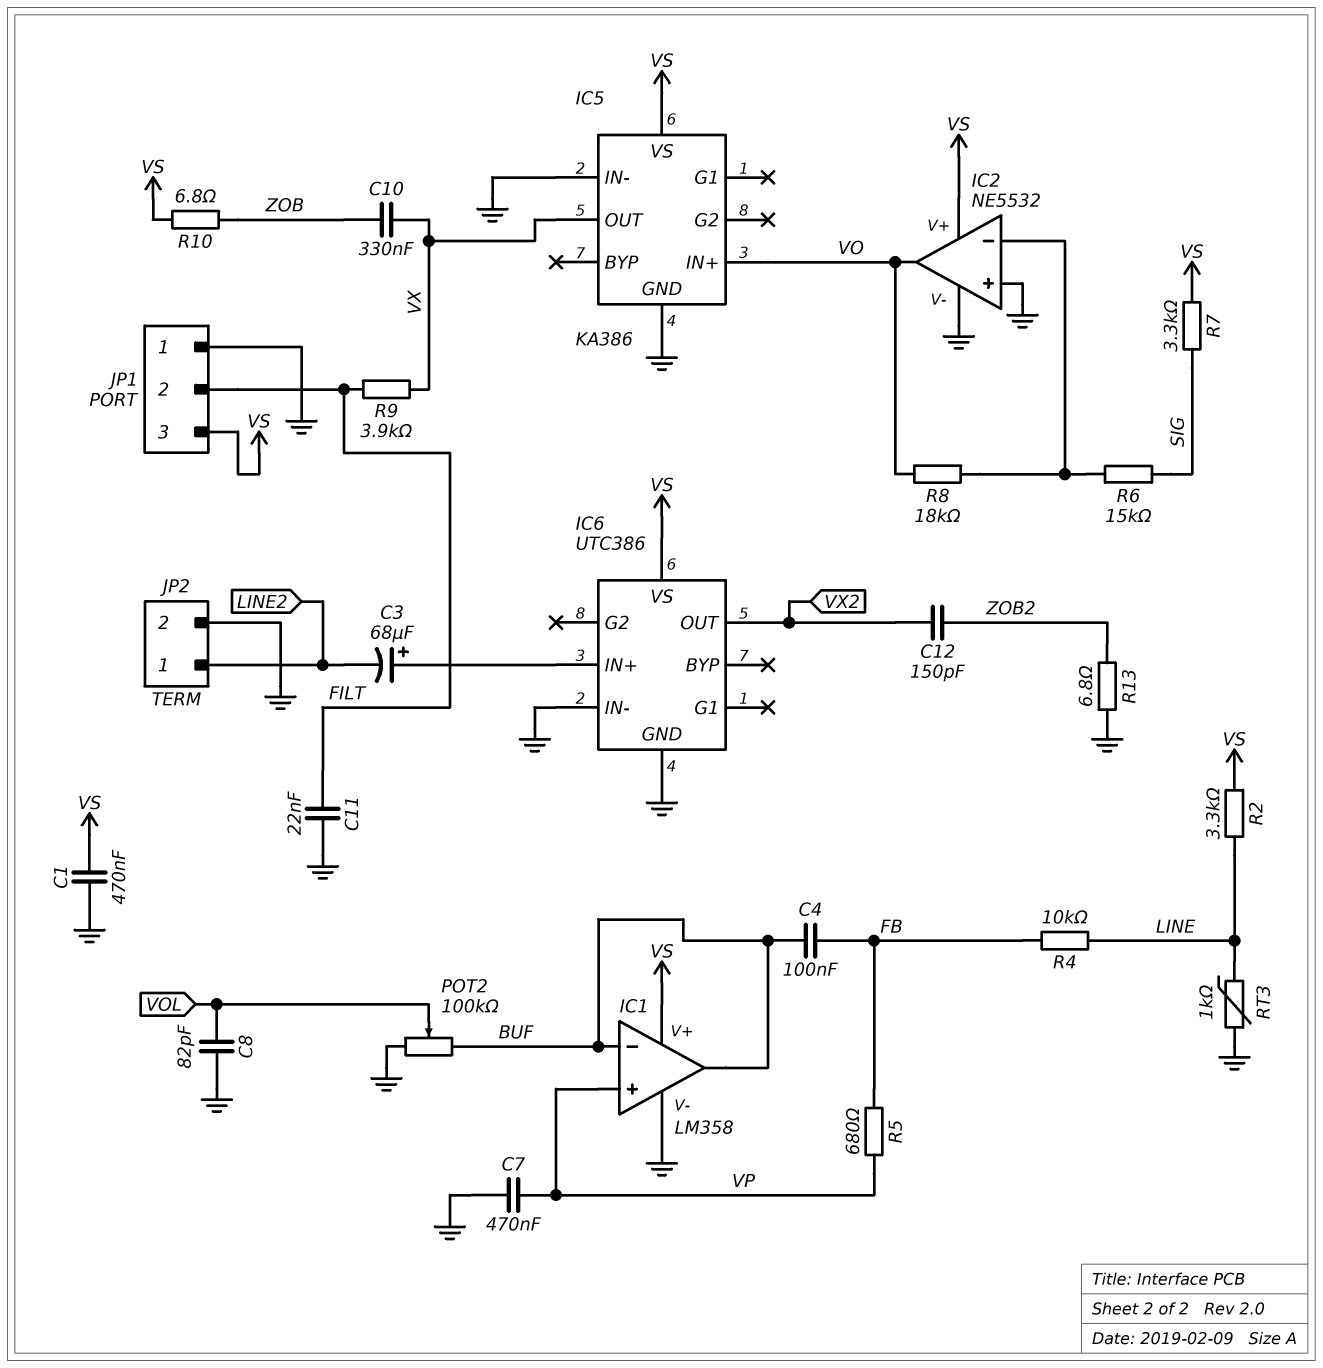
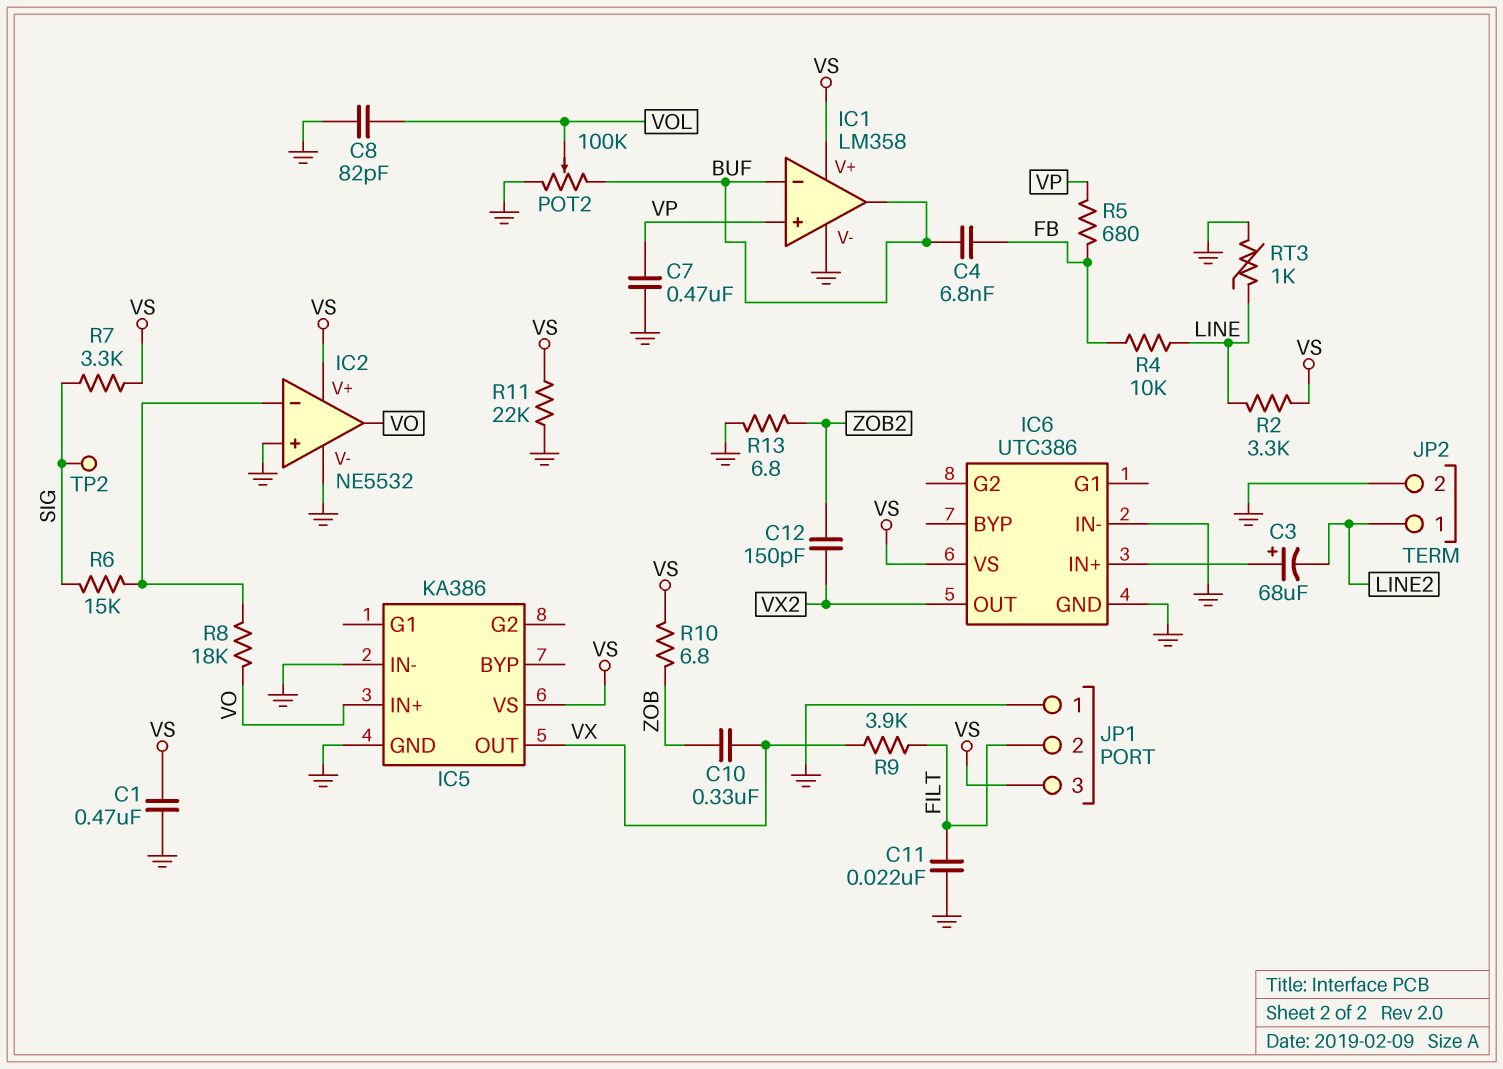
C4: 100nF (BUF, FB) -> 6.8nF (BUF, FB)
R11: none -> 22k (GND, VS)
TP2: none -> test point (SIG)

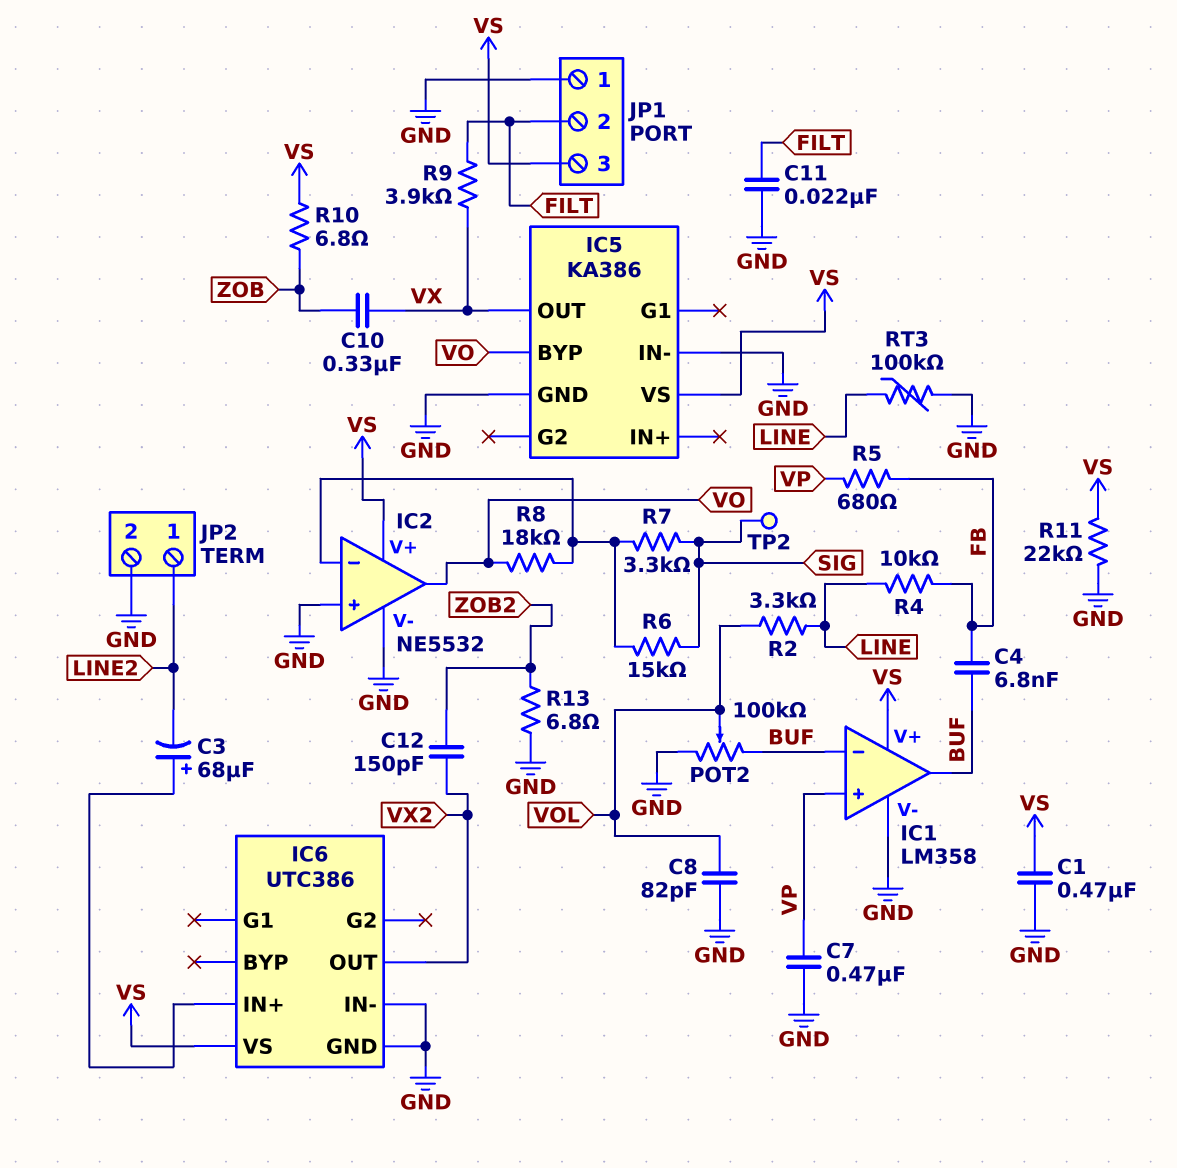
IC5 pin BYP: none -> VO
IC5 pin IN+: VO -> none
R2: 3.3k (LINE, VS) -> 3.3k (LINE, VOL)
R7: 3.3k (SIG, VS) -> 3.3k (IC2/in-, SIG)
RT3: 1k (GND, LINE) -> 100k (GND, LINE)

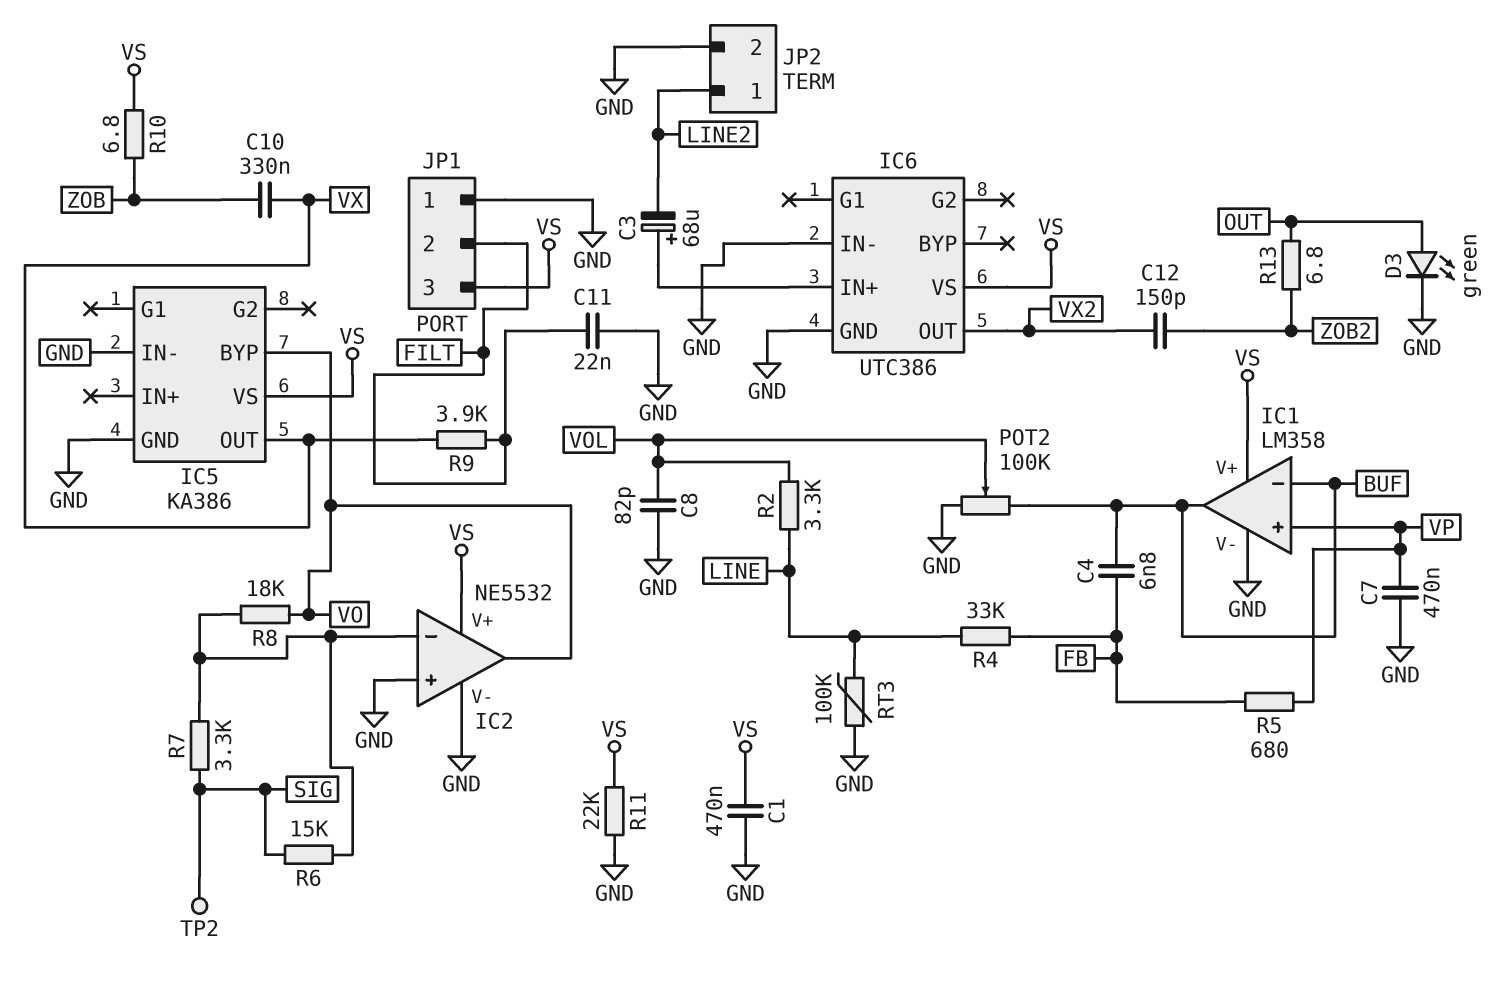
D3: none -> LED green (A OUT, K GND)
R4: 10k (FB, LINE) -> 33k (FB, LINE)
R13: 6.8 (GND, ZOB2) -> 6.8 (OUT, ZOB2)

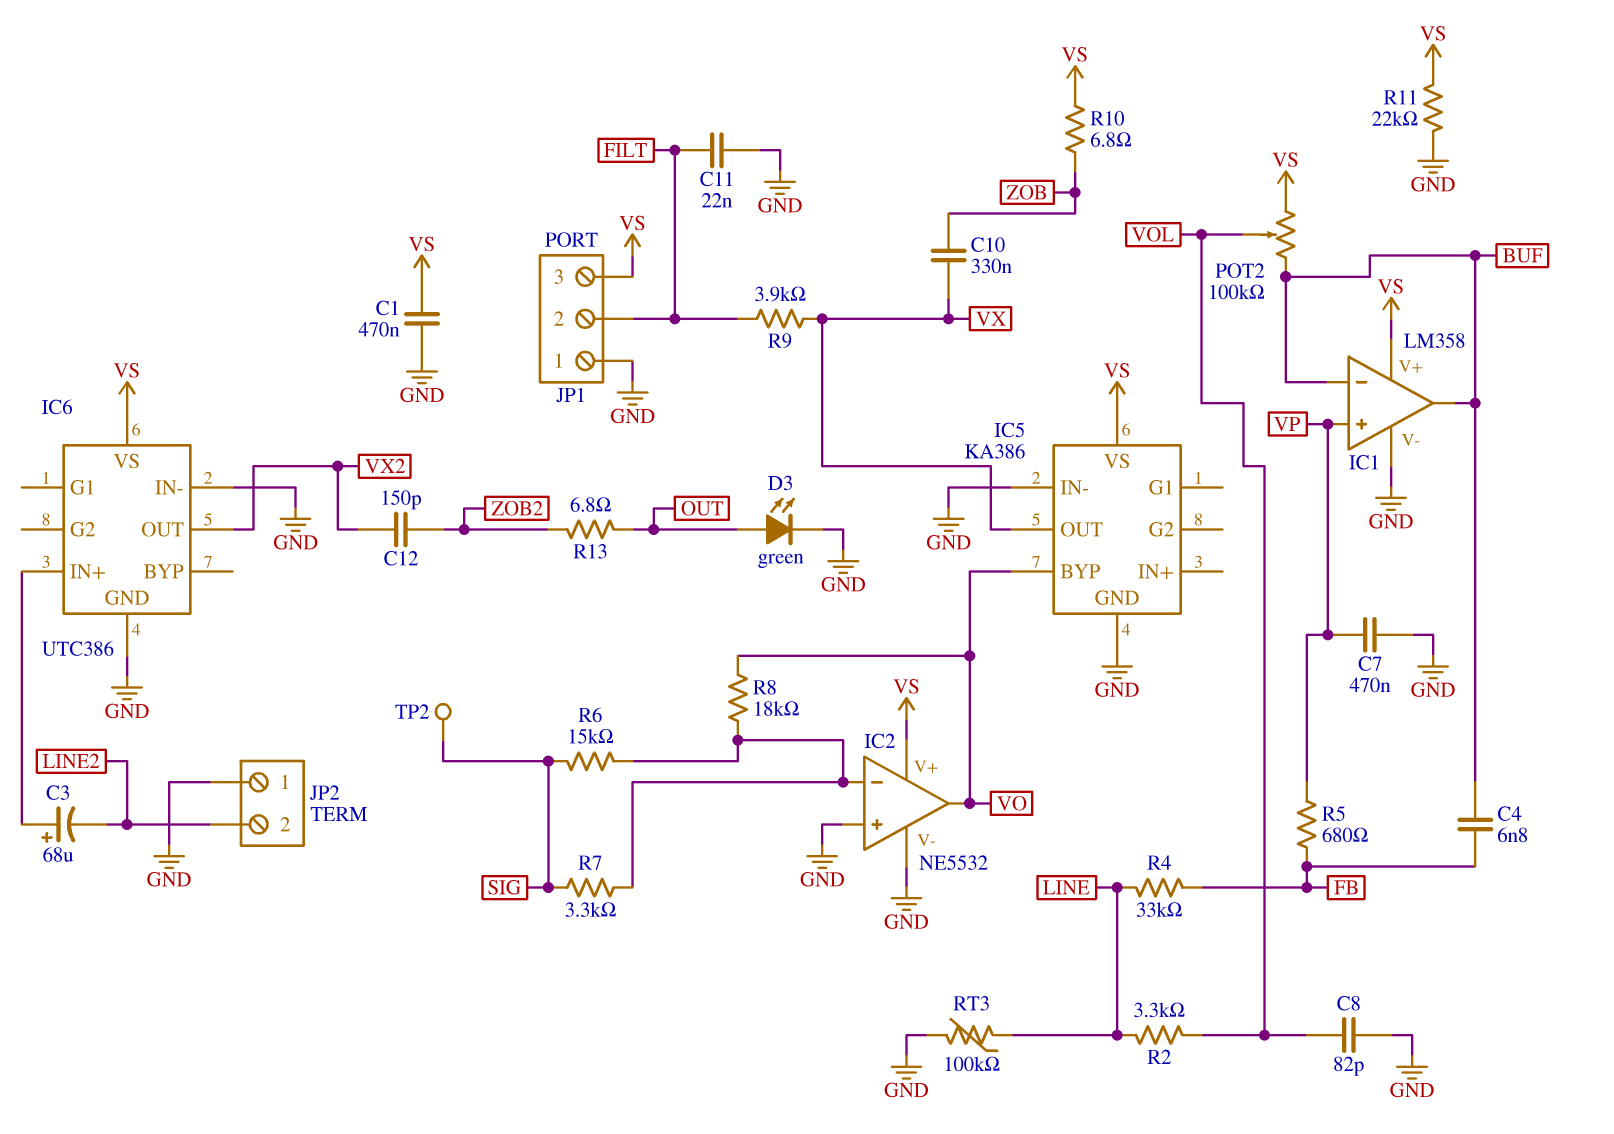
JP2 pin 1: LINE2 -> GND
JP2 pin 2: GND -> LINE2
POT2: 100k (BUF, GND, wiper VOL) -> 100k (BUF, VS, wiper VOL)

